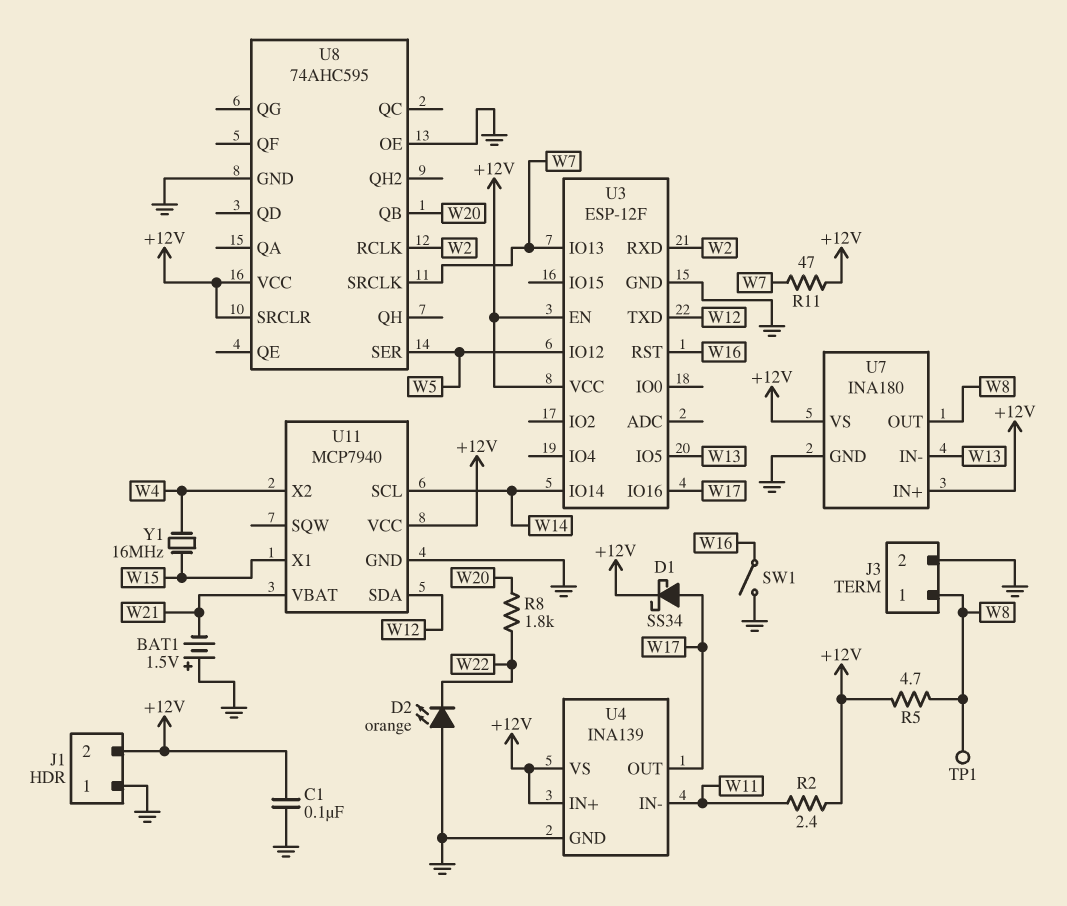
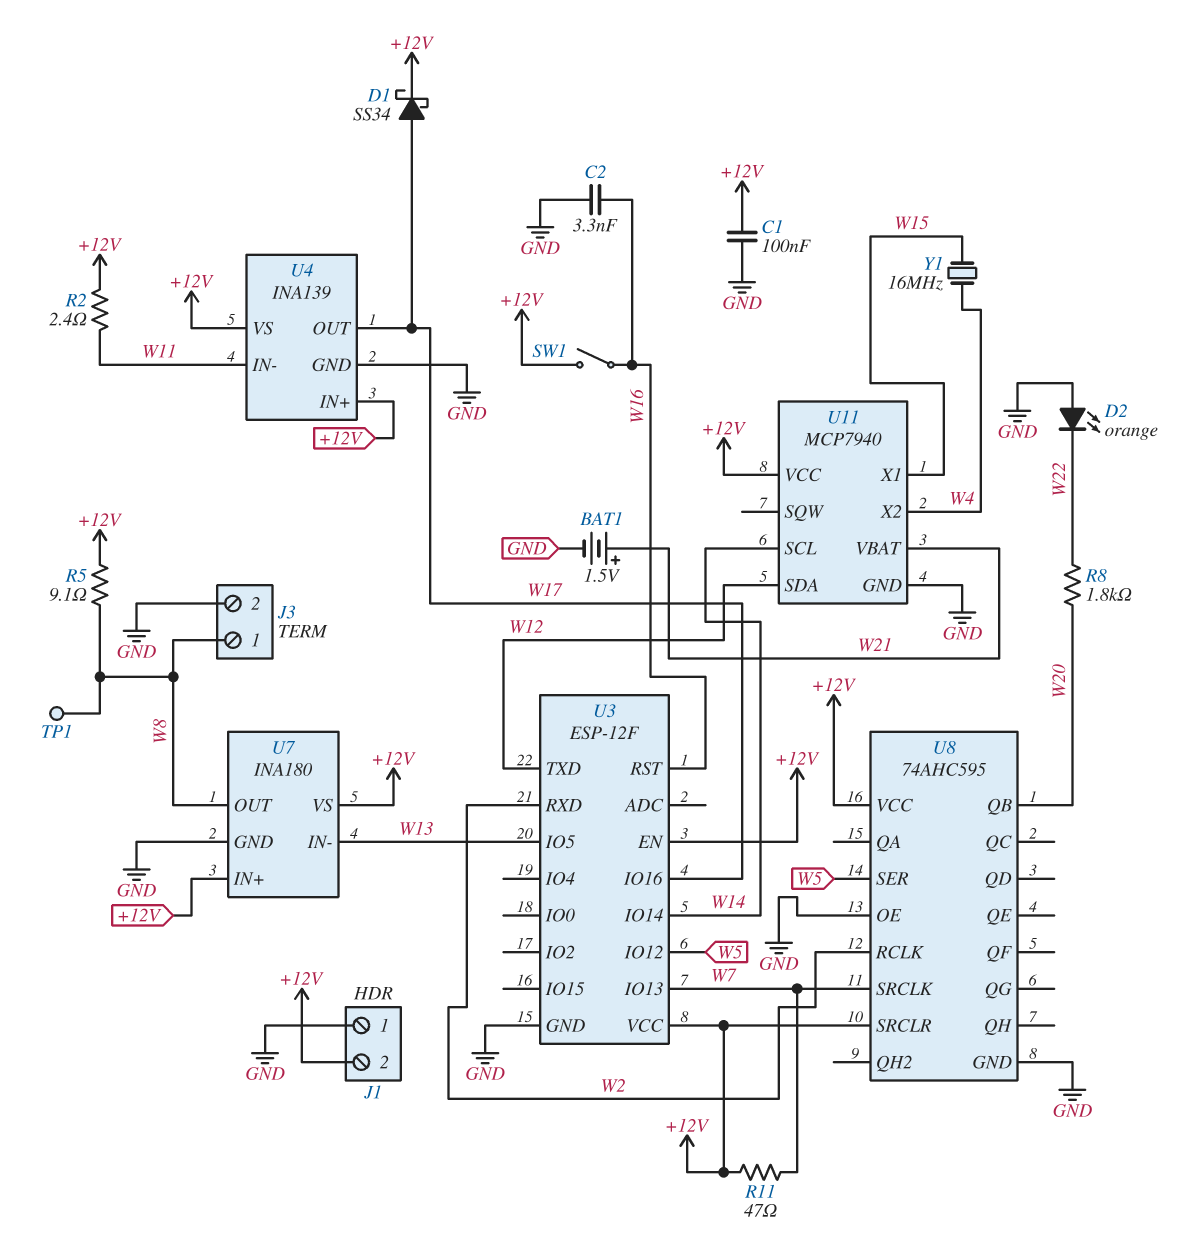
BAT1: 1.5V (plus GND, minus W21) -> 1.5V (plus W21, minus GND)
C2: none -> 3.3nF (GND, W16)
R5: 4.7 (+12V, W8) -> 9.1 (+12V, W8)
SW1: switch (GND, W16) -> switch (+12V, W16)

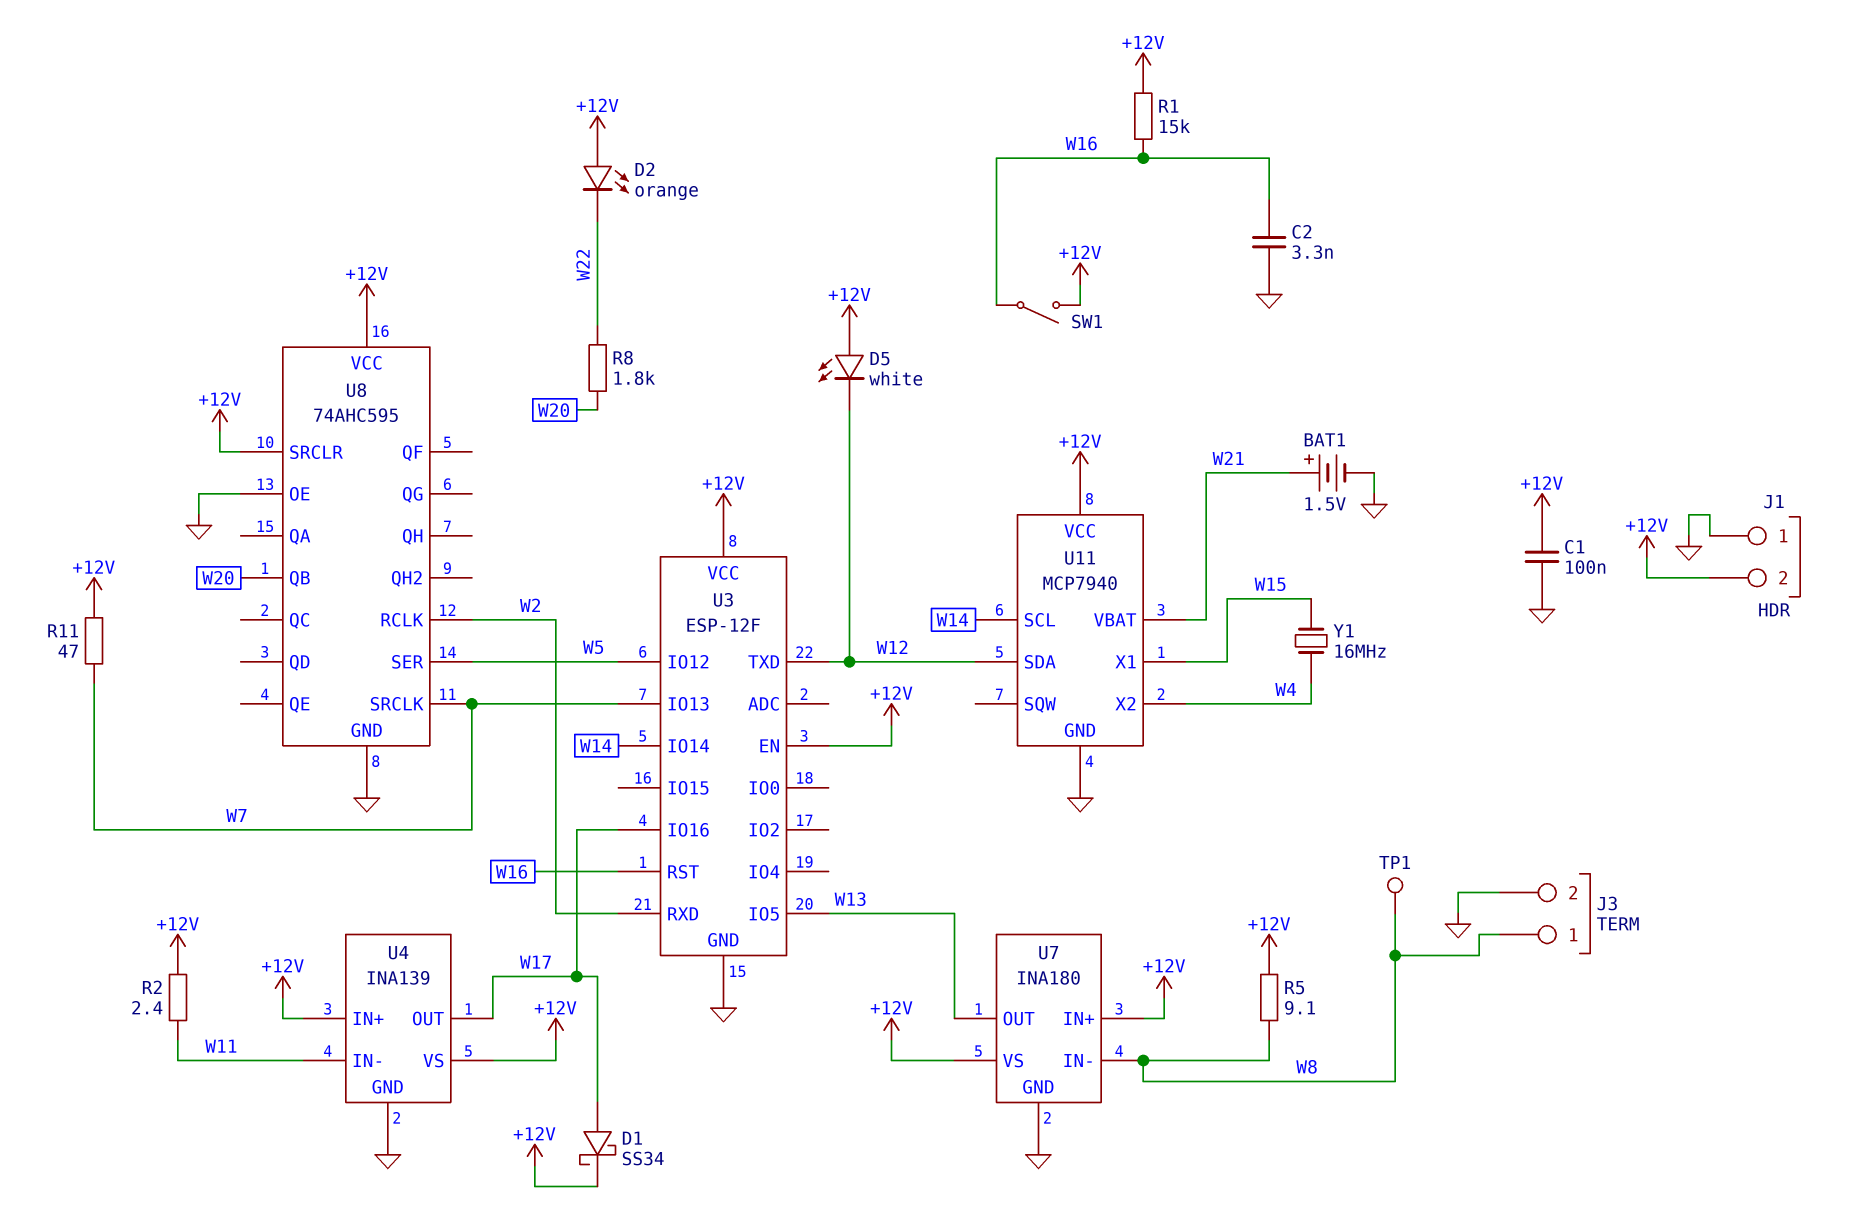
D2: LED orange (A GND, K W22) -> LED orange (A +12V, K W22)
D5: none -> LED white (A +12V, K W12)
R1: none -> 15k (+12V, W16)
U7 pin IN-: W13 -> W8
U7 pin OUT: W8 -> W13

